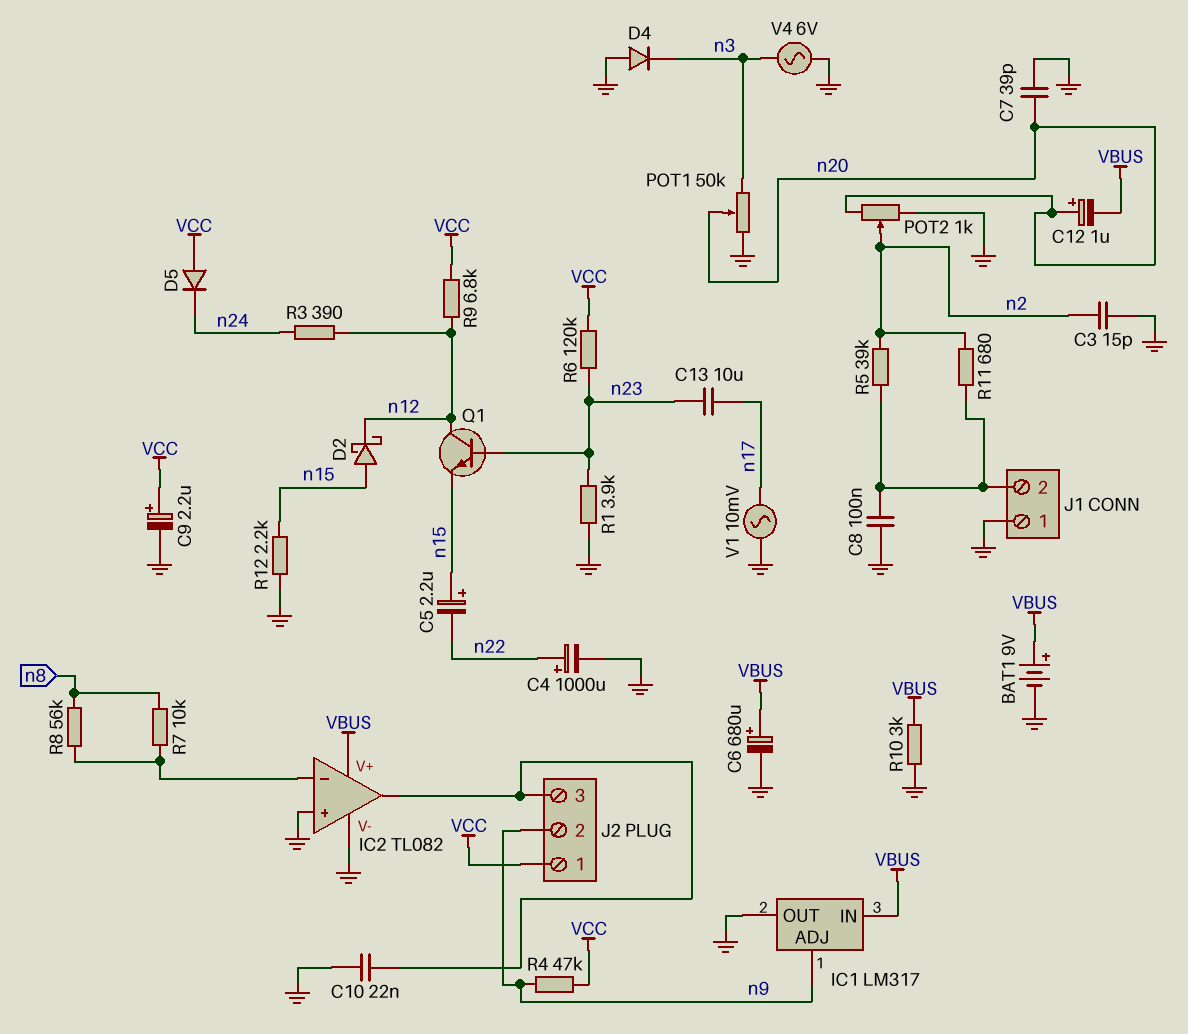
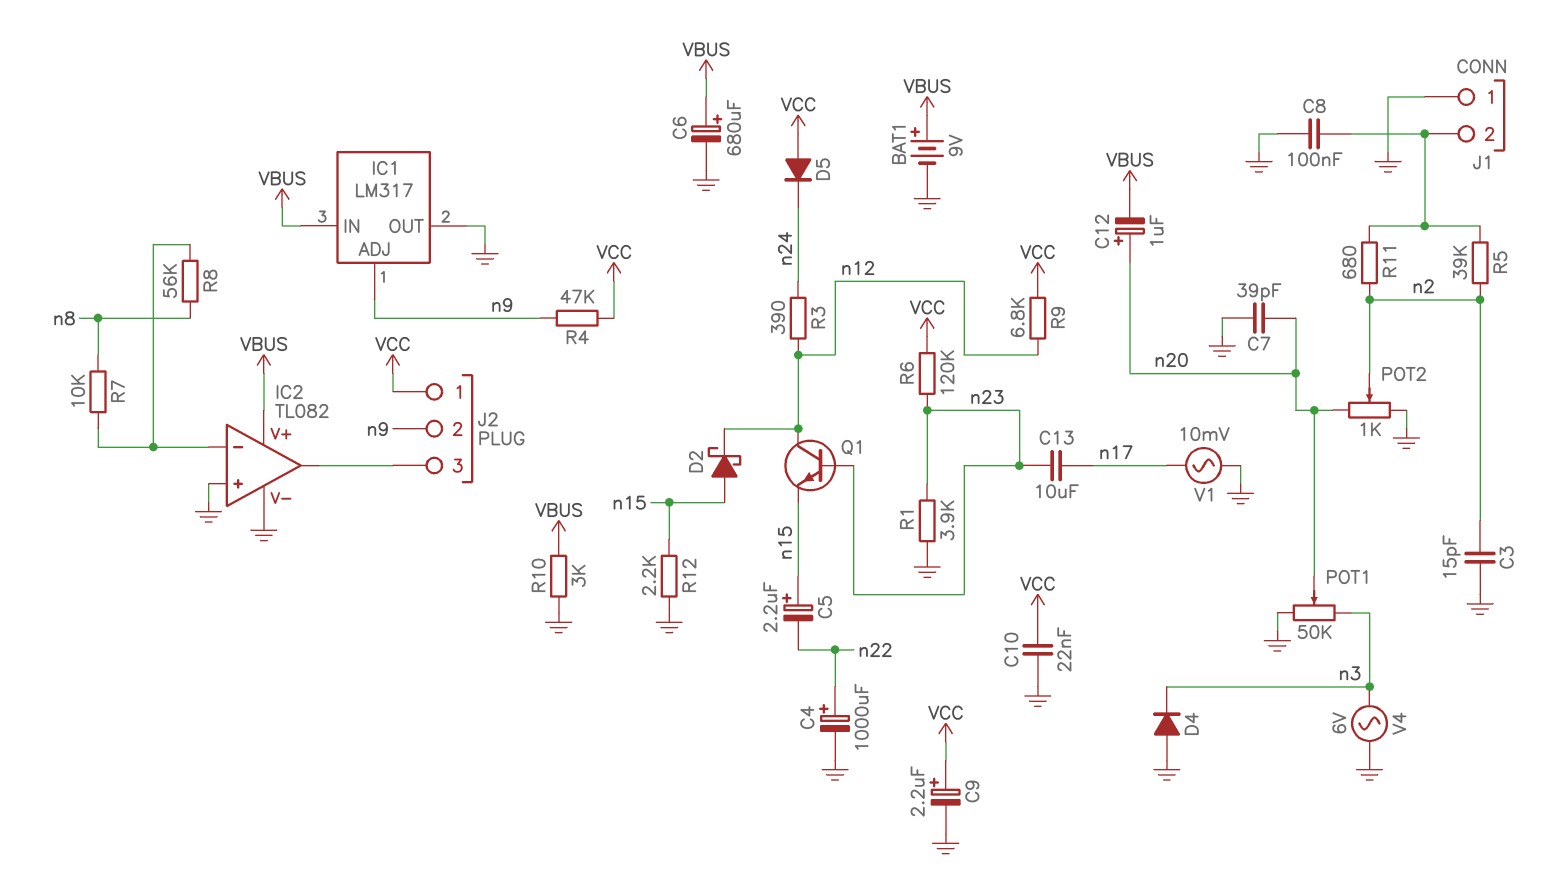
C10: 22nF (GND, IC2/out) -> 22nF (GND, VCC)

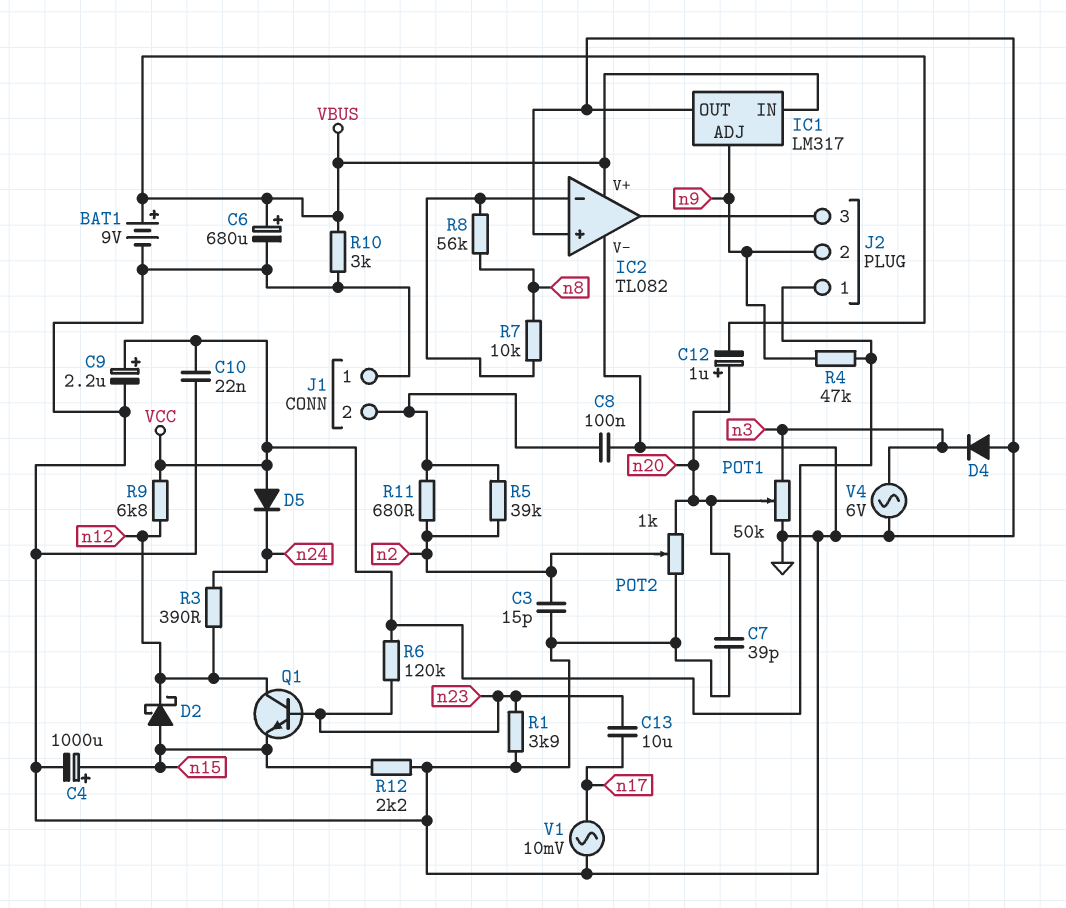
C4: 1000uF (plus n22, minus GND) -> 1000uF (plus n15, minus GND)
C5: 2.2uF (plus n15, minus n22) -> none

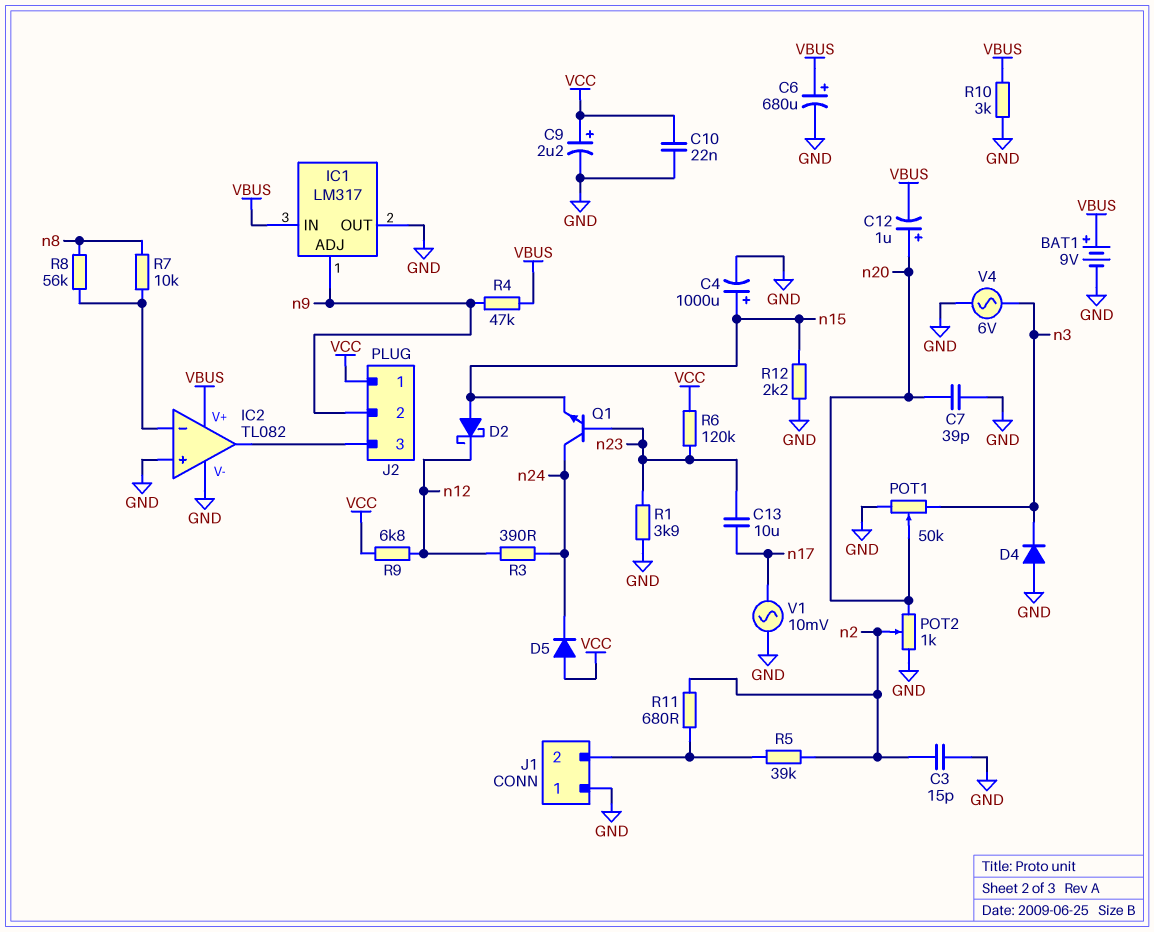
C8: 100nF (GND, J1/2) -> none
Q1: NPN (B n23, C n12, E n15) -> NPN (B n23, C n24, E n15)
R4: 47k (VCC, n9) -> 47k (VBUS, n9)

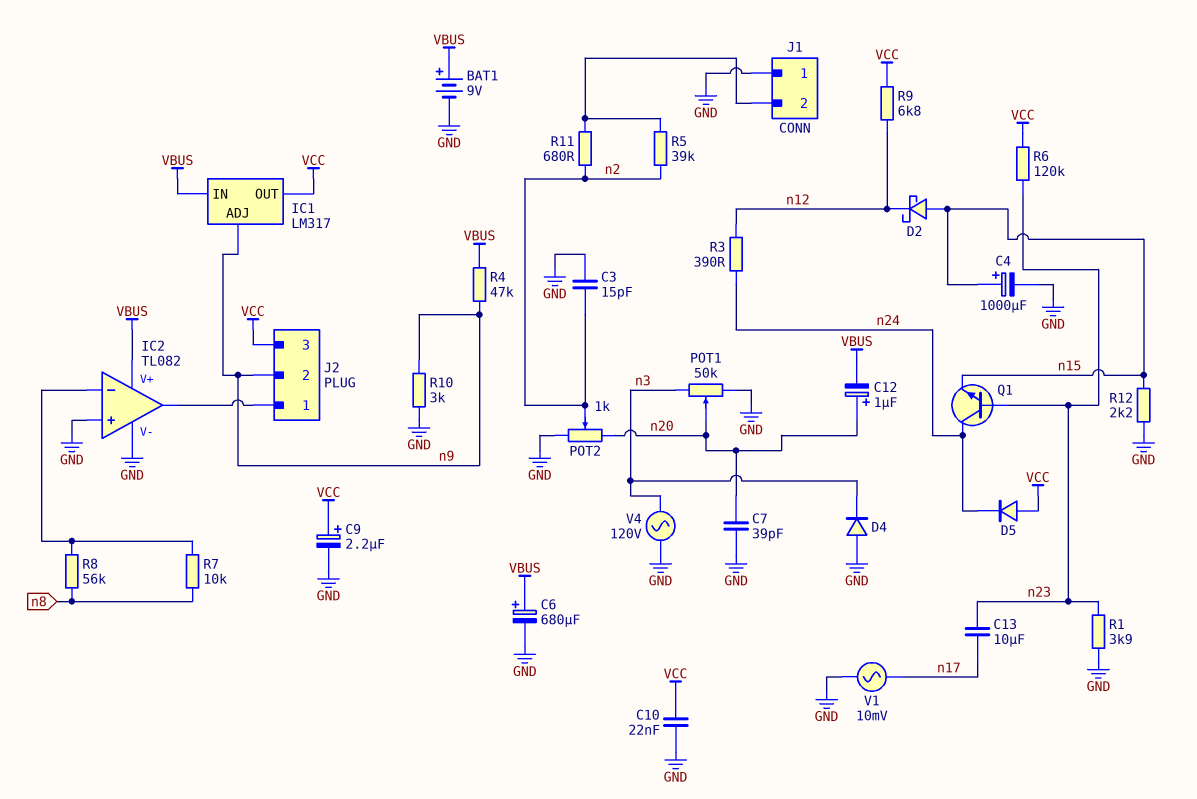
IC1 pin OUT: GND -> VCC
J2 pin 1: VCC -> IC2/out
J2 pin 3: IC2/out -> VCC
R10: 3k (GND, VBUS) -> 3k (GND, n9)
V4: AC 6V (GND, n3) -> AC 120V (GND, n3)

